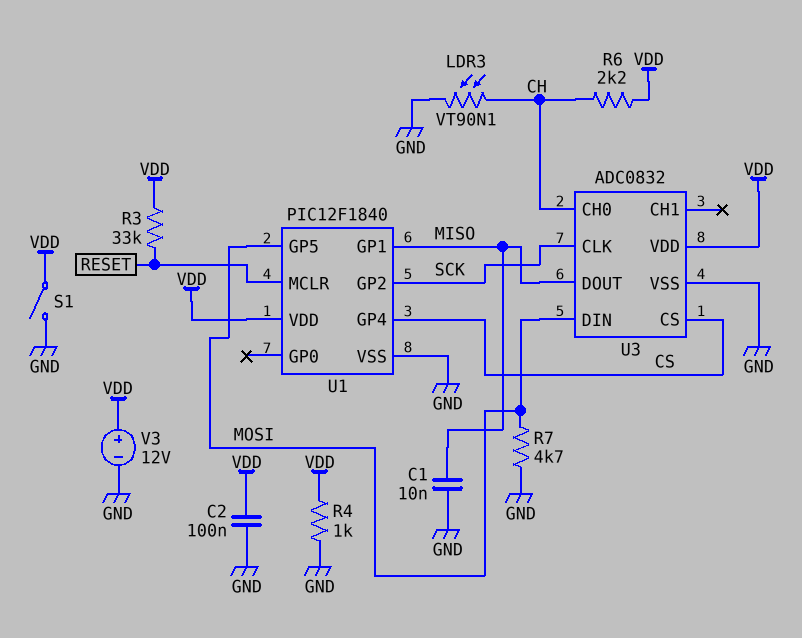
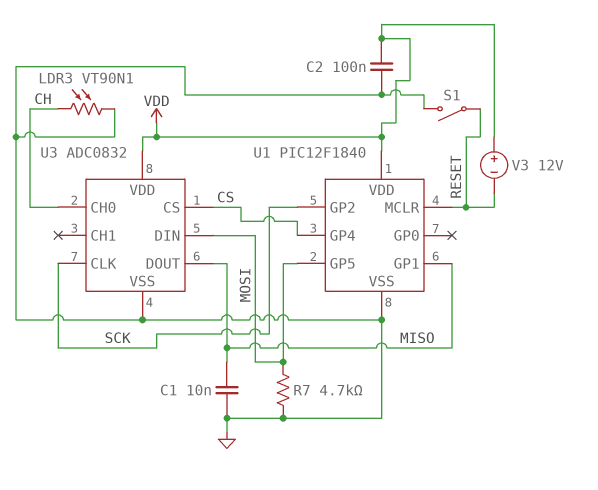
R3: 33k (RESET, VDD) -> none
R4: 1k (GND, VDD) -> none
R6: 2.2k (CH, VDD) -> none
S1: switch (GND, VDD) -> switch (GND, RESET)
V3: 12V (plus VDD, minus GND) -> 12V (plus VDD, minus RESET)

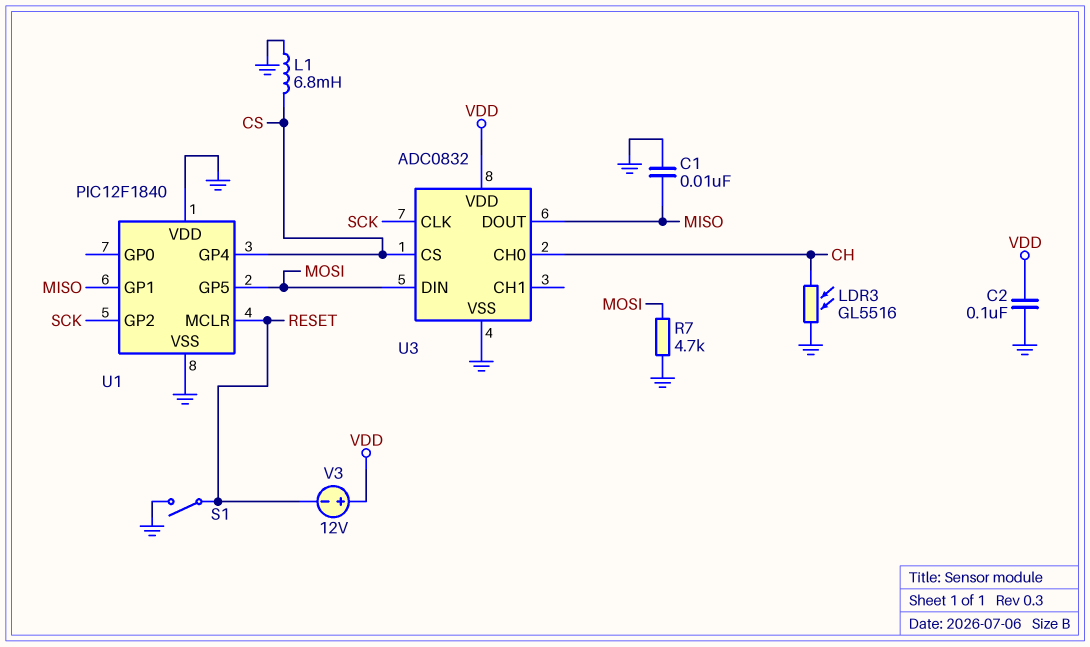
L1: none -> 6.8mH (CS, GND)
LDR3: VT90N1 (CH, GND) -> GL5516 (CH, GND)
U1 pin VDD: VDD -> GND

